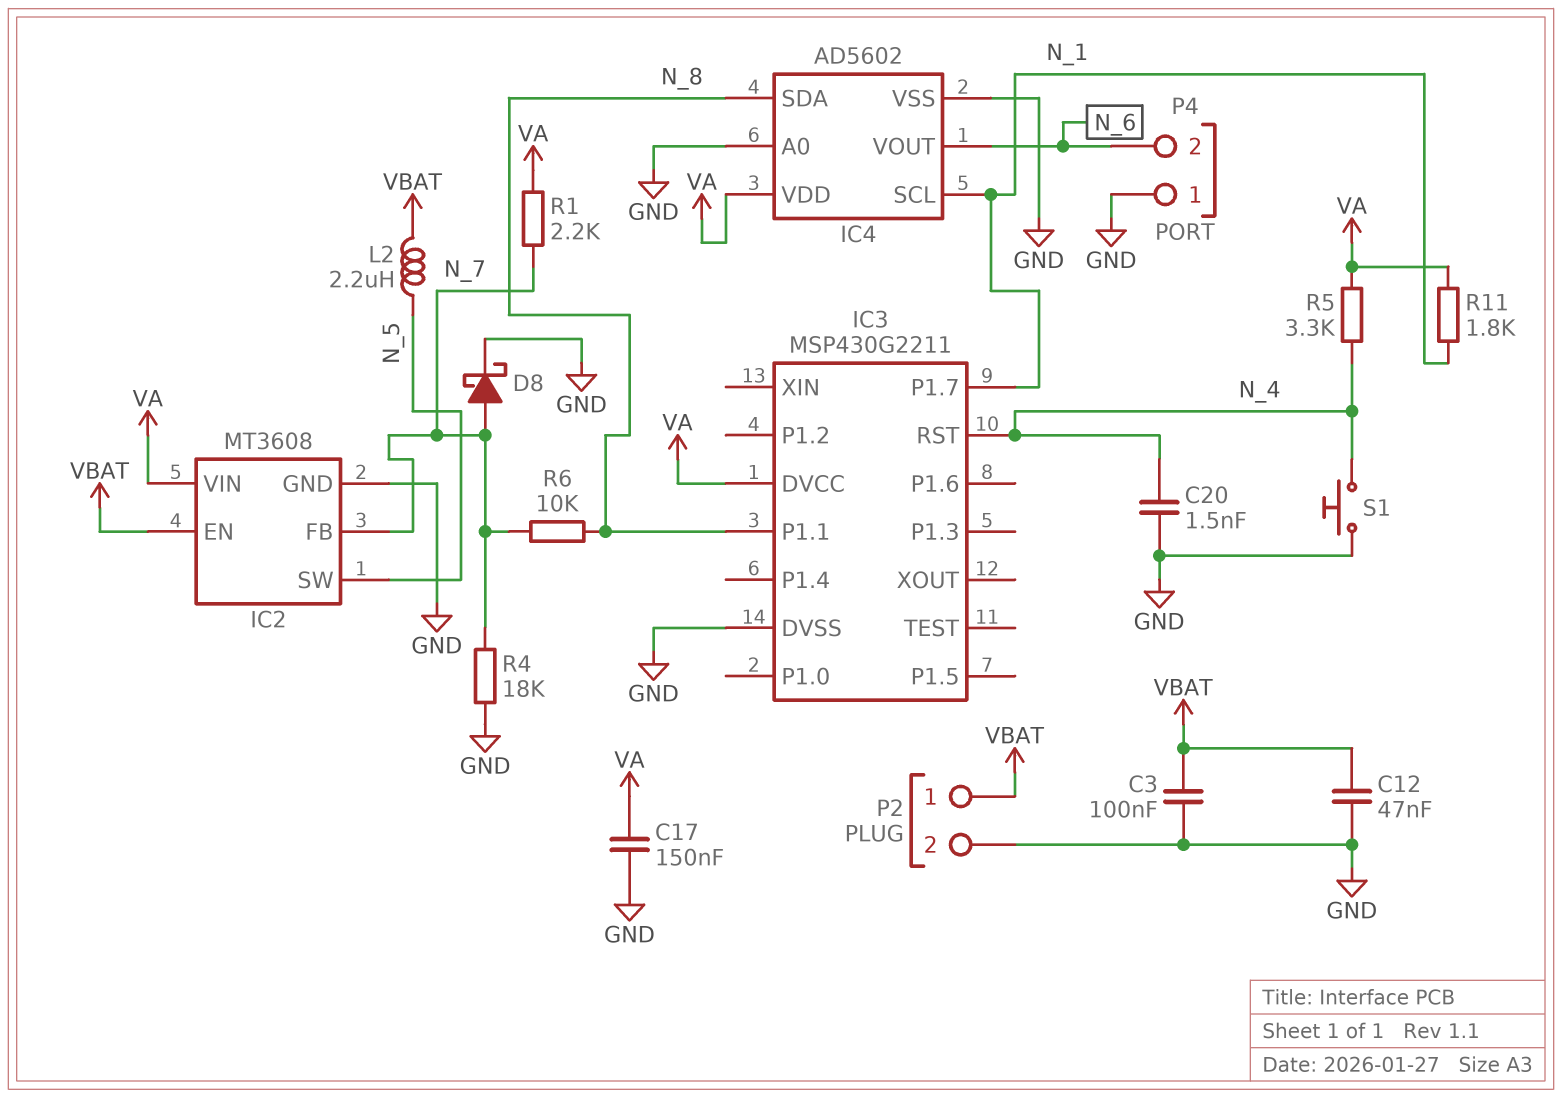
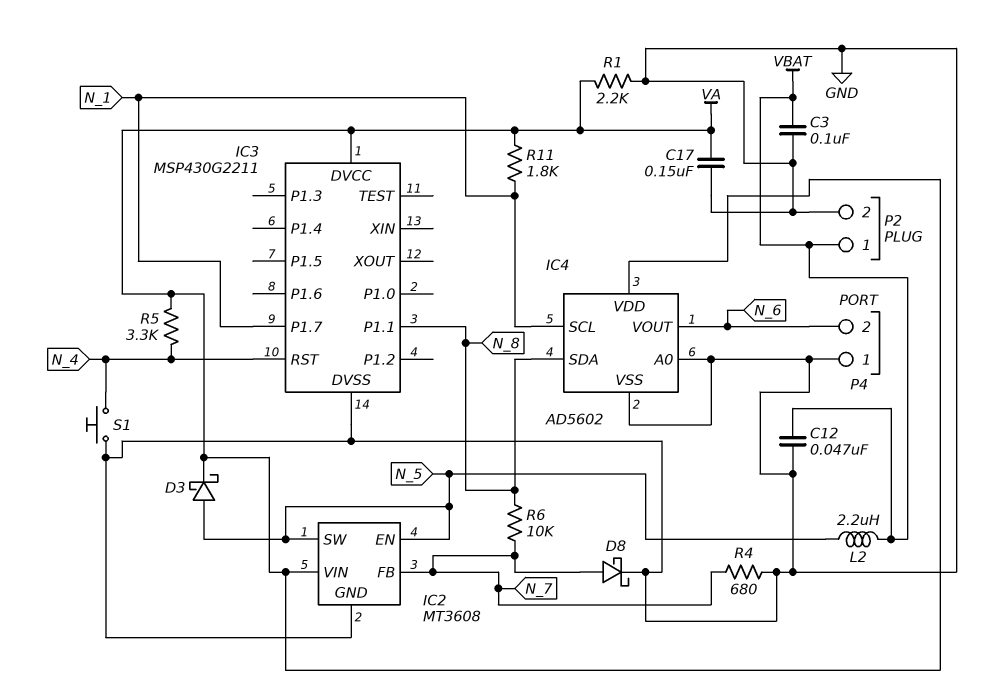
C20: 1.5nF (GND, N_4) -> none
D3: none -> schottky (A N_5, K VA)
IC2 pin EN: VBAT -> N_5
R1: 2.2k (N_7, VA) -> 2.2k (GND, VA)
R4: 18k (GND, N_7) -> 680 (GND, N_7)

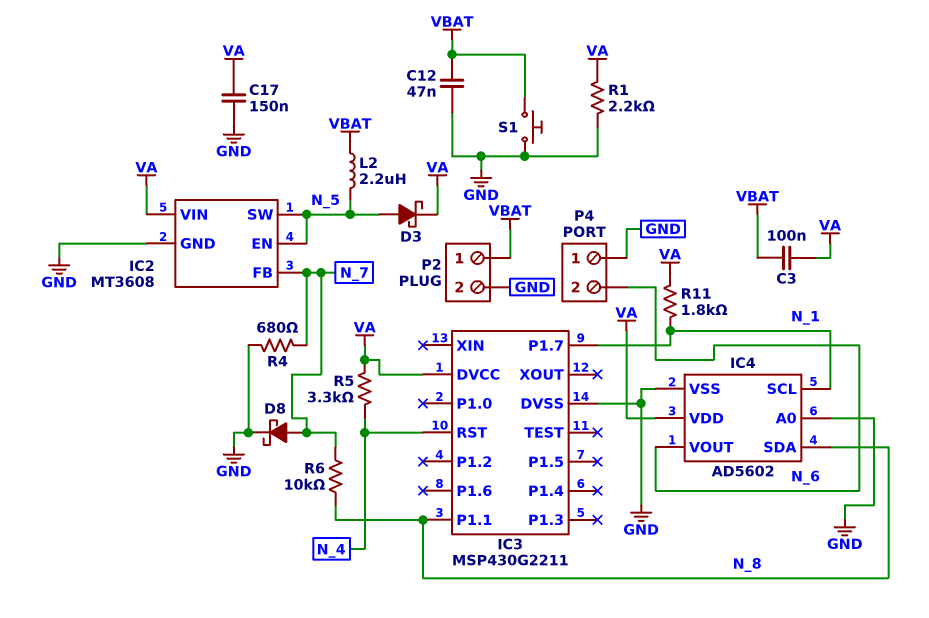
C3: 100nF (GND, VBAT) -> 100nF (VA, VBAT)
S1: button (GND, N_4) -> button (GND, VBAT)

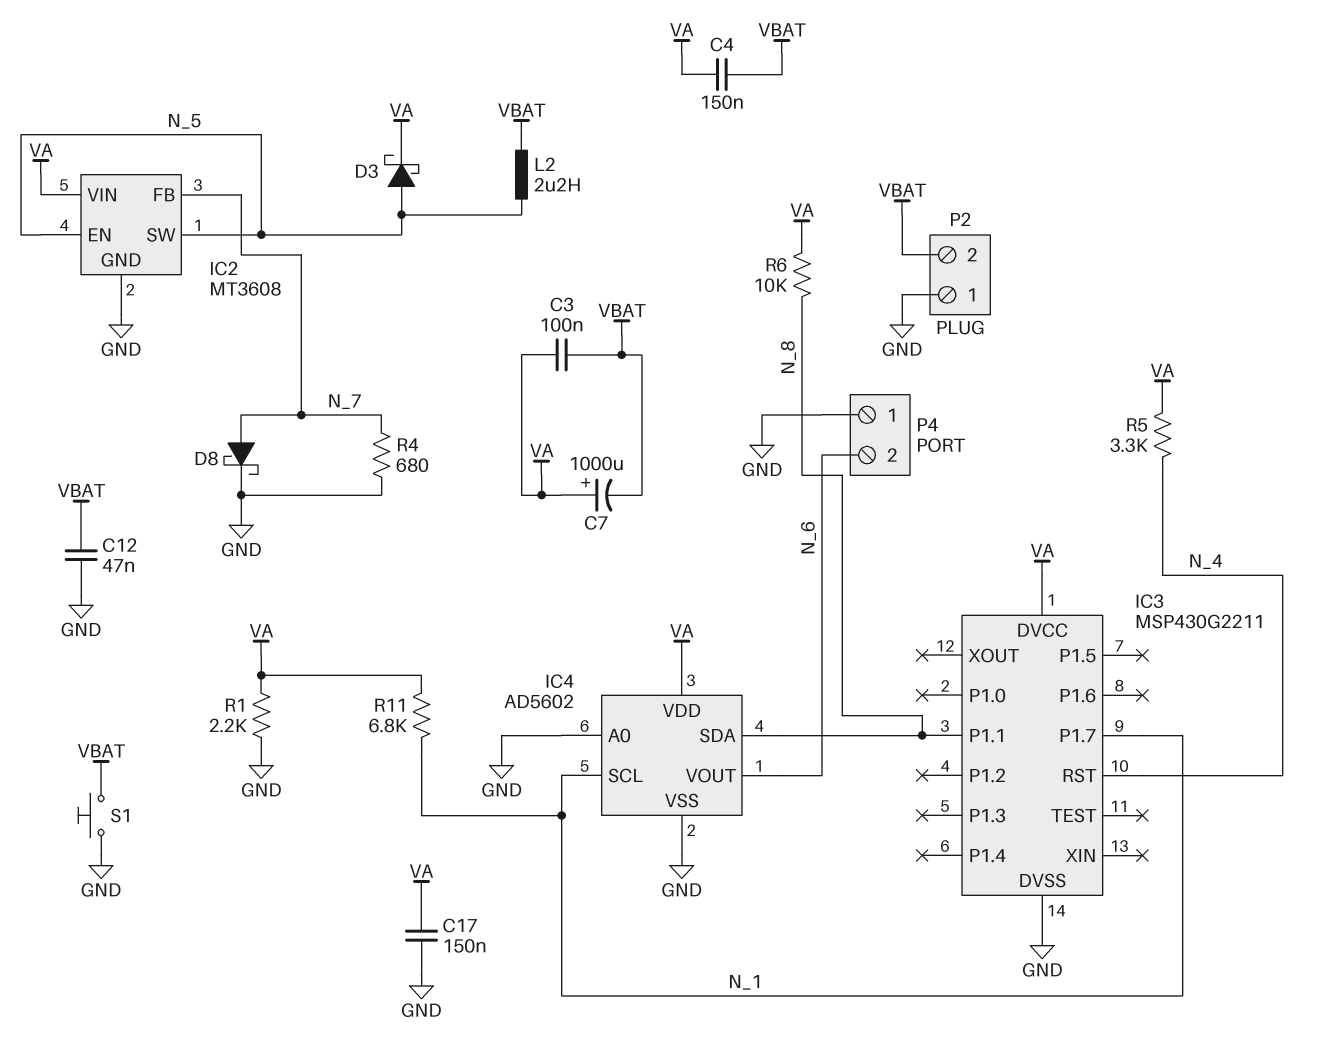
C4: none -> 150nF (VA, VBAT)
C7: none -> 1000uF (plus VA, minus VBAT)
P2 pin 1: VBAT -> GND
P2 pin 2: GND -> VBAT
R6: 10k (N_7, N_8) -> 10k (N_8, VA)
R11: 1.8k (N_1, VA) -> 6.8k (N_1, VA)

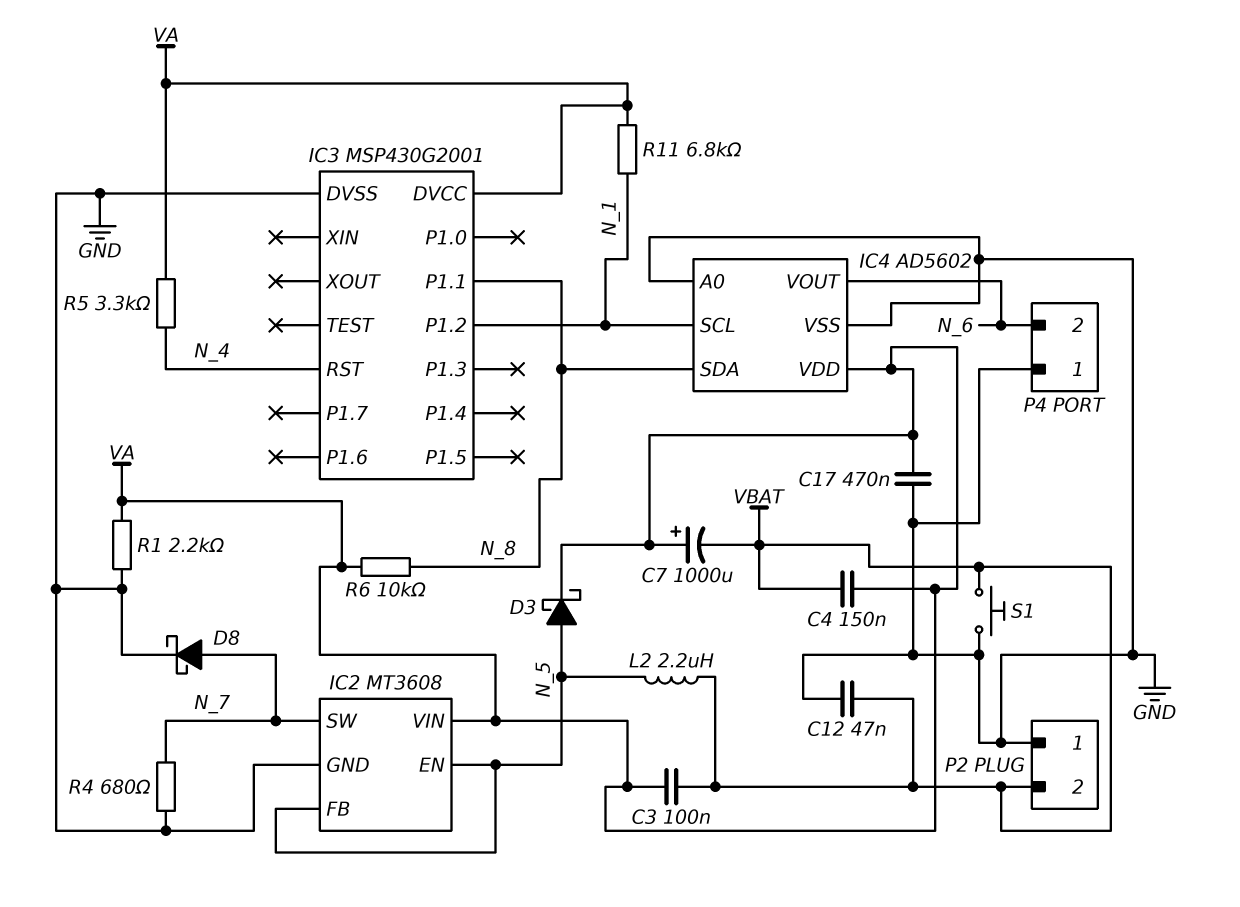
C17: 150nF (GND, VA) -> 470nF (GND, VA)
IC2 pin FB: N_7 -> N_5
IC2 pin SW: N_5 -> N_7
IC3: MSP430G2211 -> MSP430G2001
IC3 pin P1.2: none -> N_1
IC3 pin P1.7: N_1 -> none

